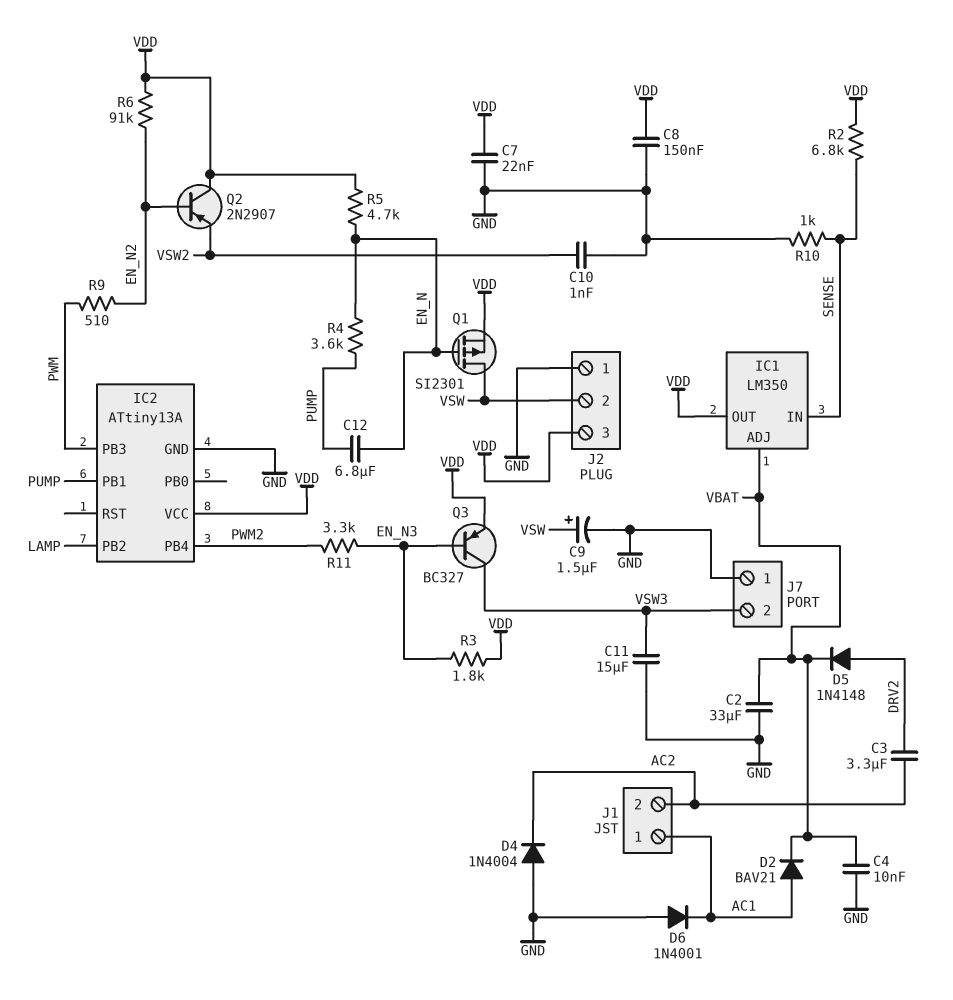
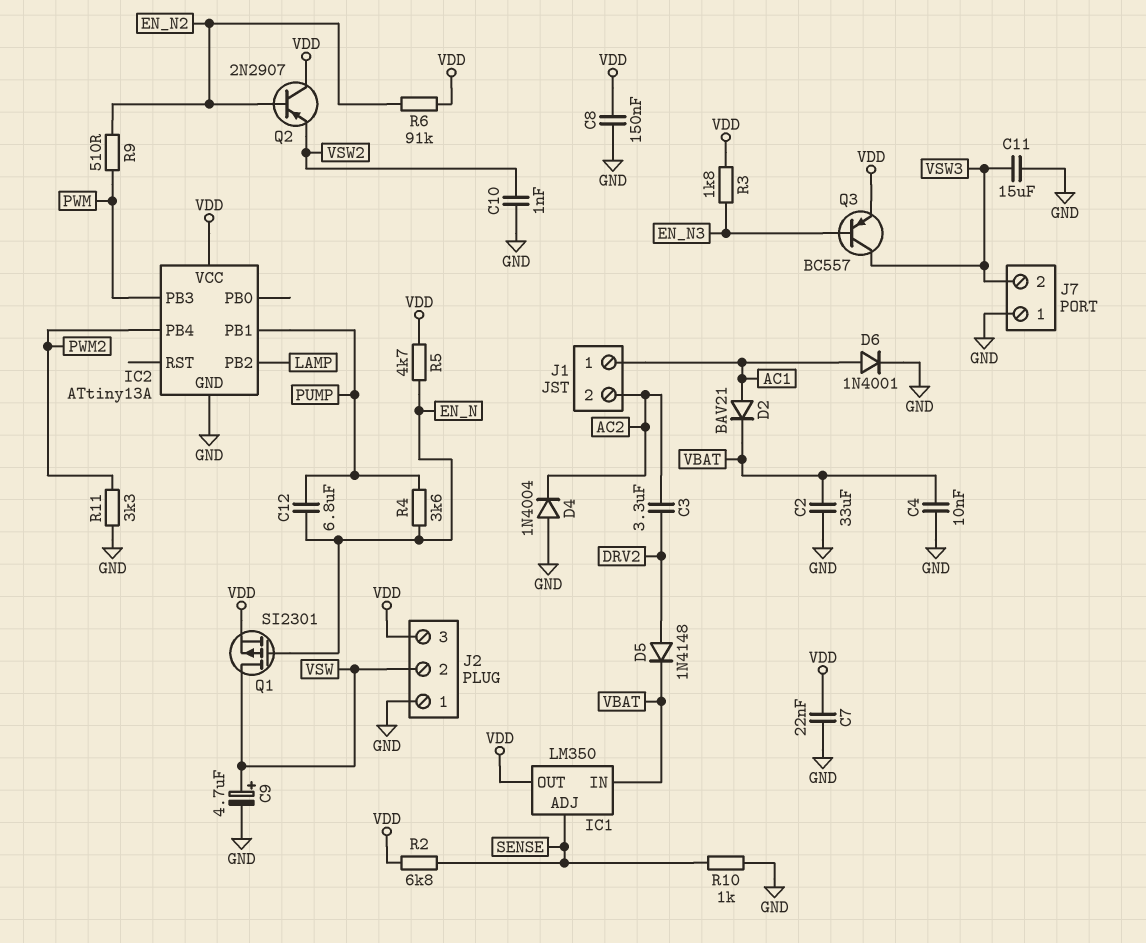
C9: 1.5uF (plus VSW, minus GND) -> 4.7uF (plus VSW, minus GND)
D6: diode 1N4001 (A GND, K AC1) -> diode 1N4001 (A AC1, K GND)
IC1 pin ADJ: VBAT -> SENSE
IC1 pin IN: SENSE -> VBAT
Q3: PNP BC327 (B EN_N3, C VSW3, E VDD) -> PNP BC557 (B EN_N3, C VSW3, E VDD)
R11: 3.3k (EN_N3, PWM2) -> 3.3k (GND, PWM2)

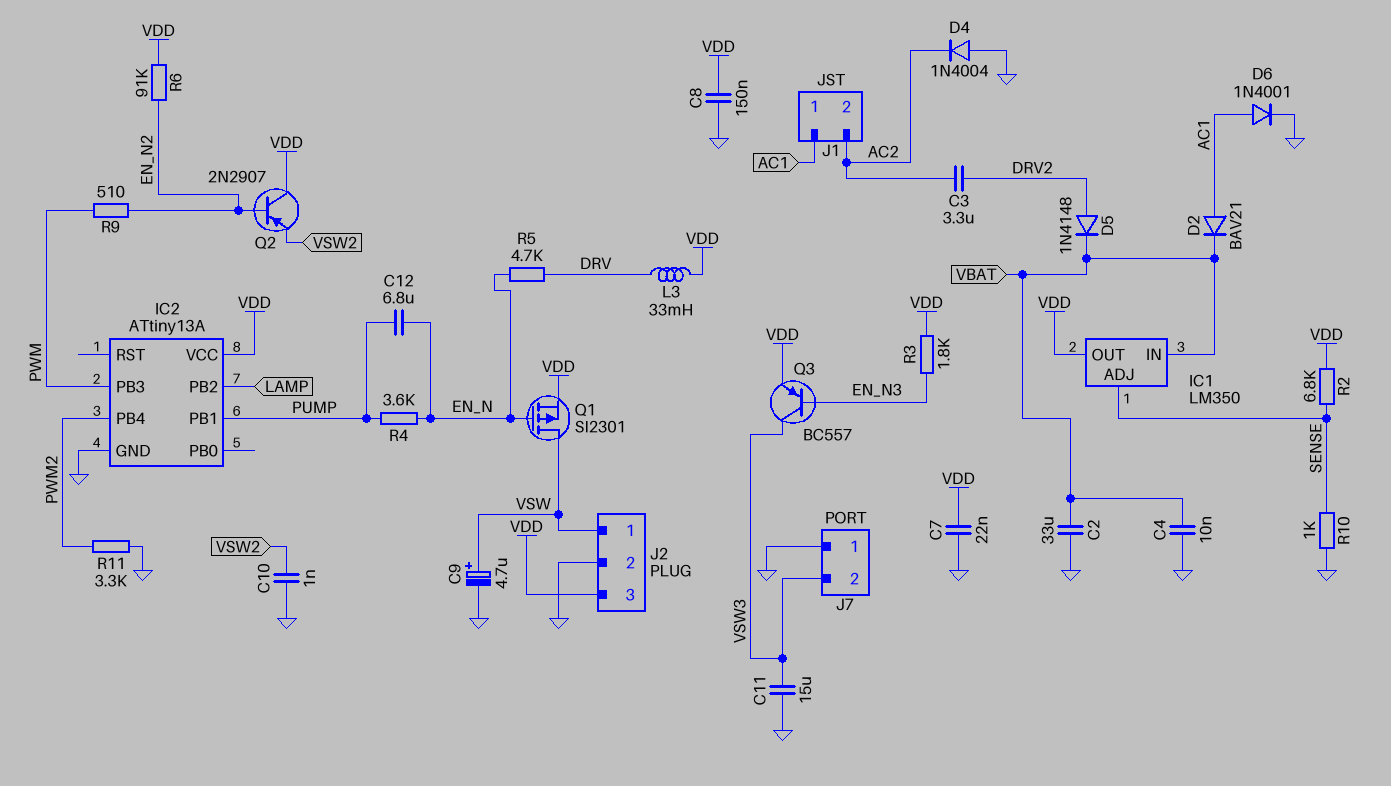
J2 pin 1: GND -> VSW
J2 pin 2: VSW -> GND
L3: none -> 33mH (DRV, VDD)
R5: 4.7k (EN_N, VDD) -> 4.7k (DRV, EN_N)

